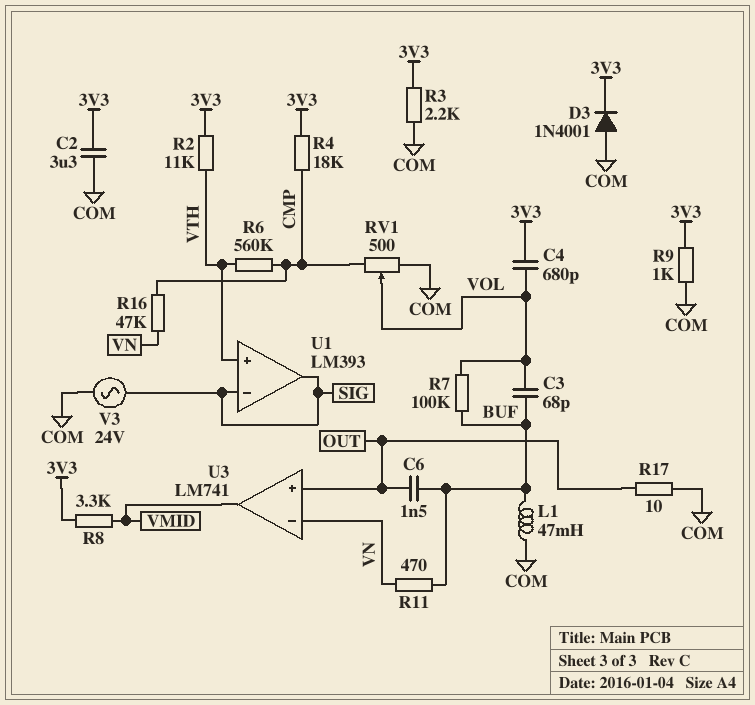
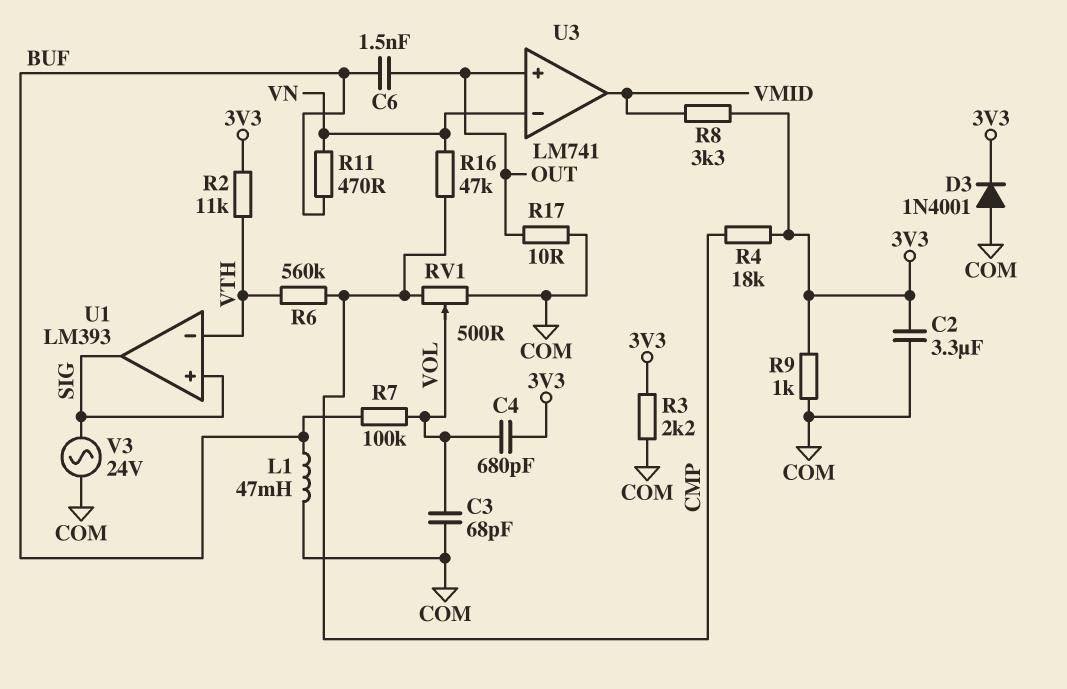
C3: 68pF (BUF, VOL) -> 68pF (COM, VOL)
U1 pin in+: VTH -> SIG
U1 pin in-: SIG -> VTH

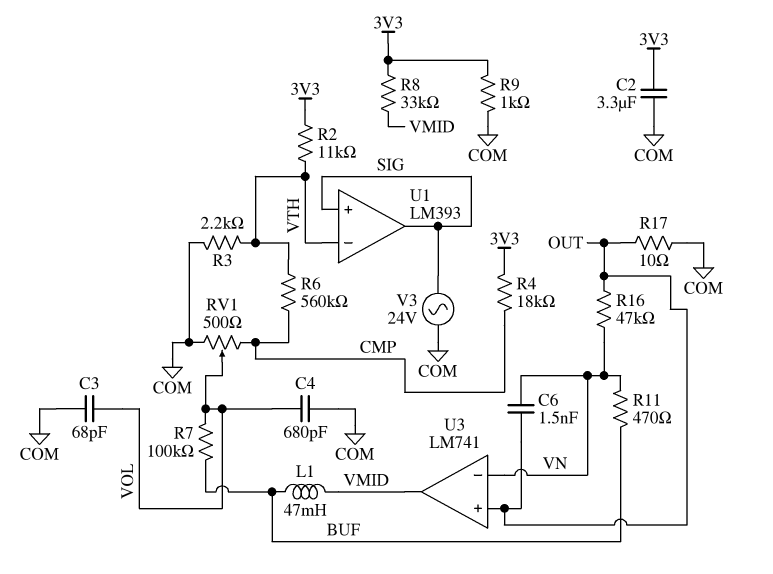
C4: 680pF (3V3, VOL) -> 680pF (COM, VOL)
C6: 1.5nF (BUF, OUT) -> 1.5nF (OUT, VN)
D3: diode 1N4001 (A COM, K 3V3) -> none
L1: 47mH (BUF, COM) -> 47mH (BUF, VMID)
R3: 2.2k (3V3, COM) -> 2.2k (COM, VTH)
R8: 3.3k (3V3, VMID) -> 33k (3V3, VMID)
R16: 47k (CMP, VN) -> 47k (OUT, VN)

